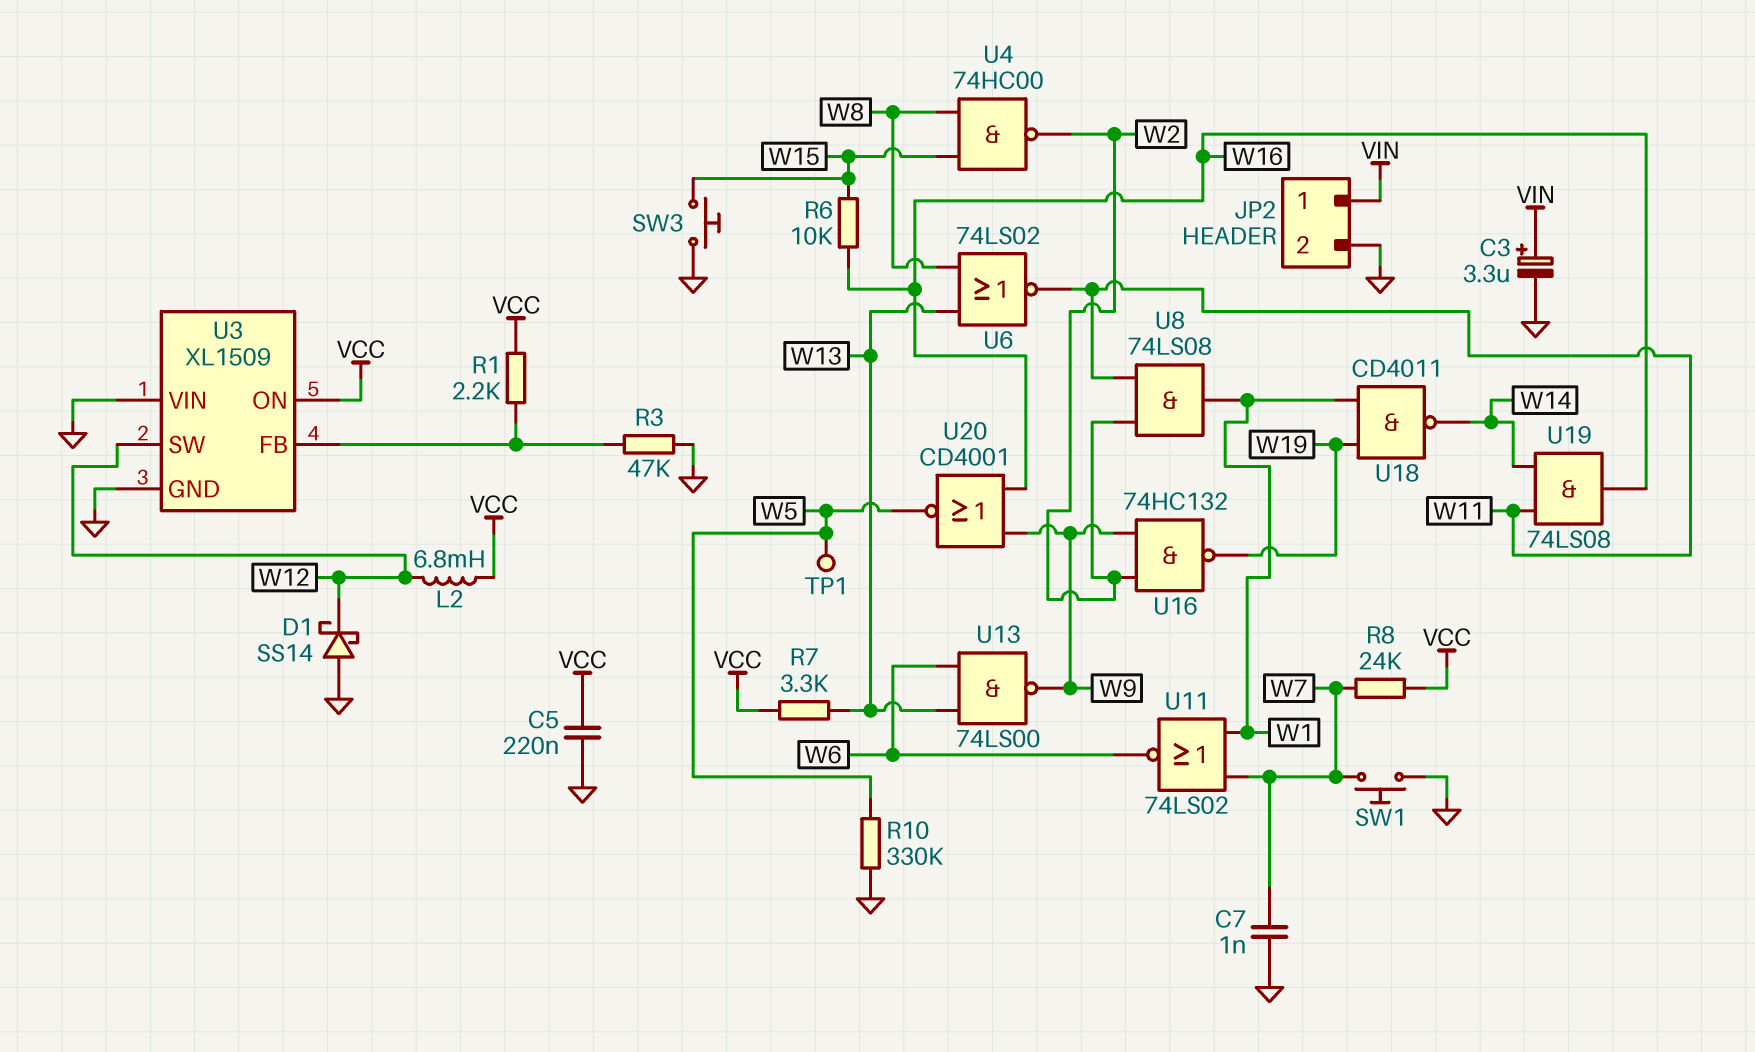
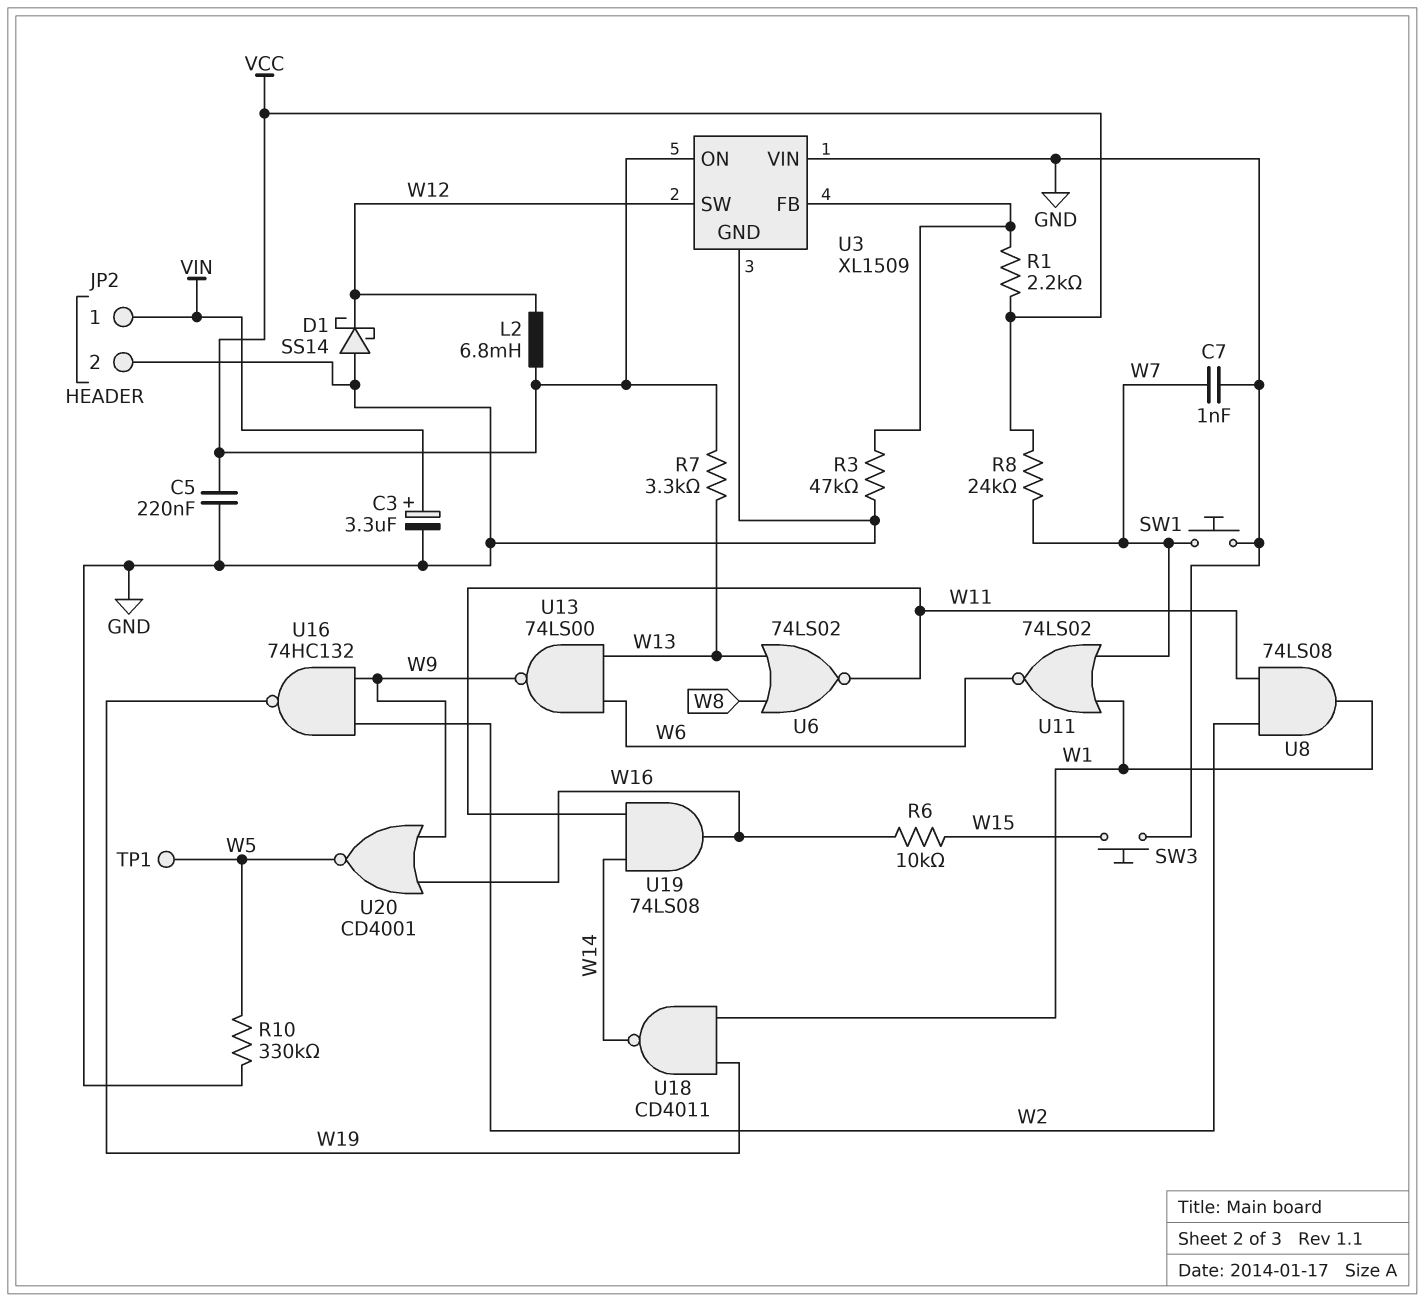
U4: NAND 74HC00 (in W8, in W15, out W2) -> none

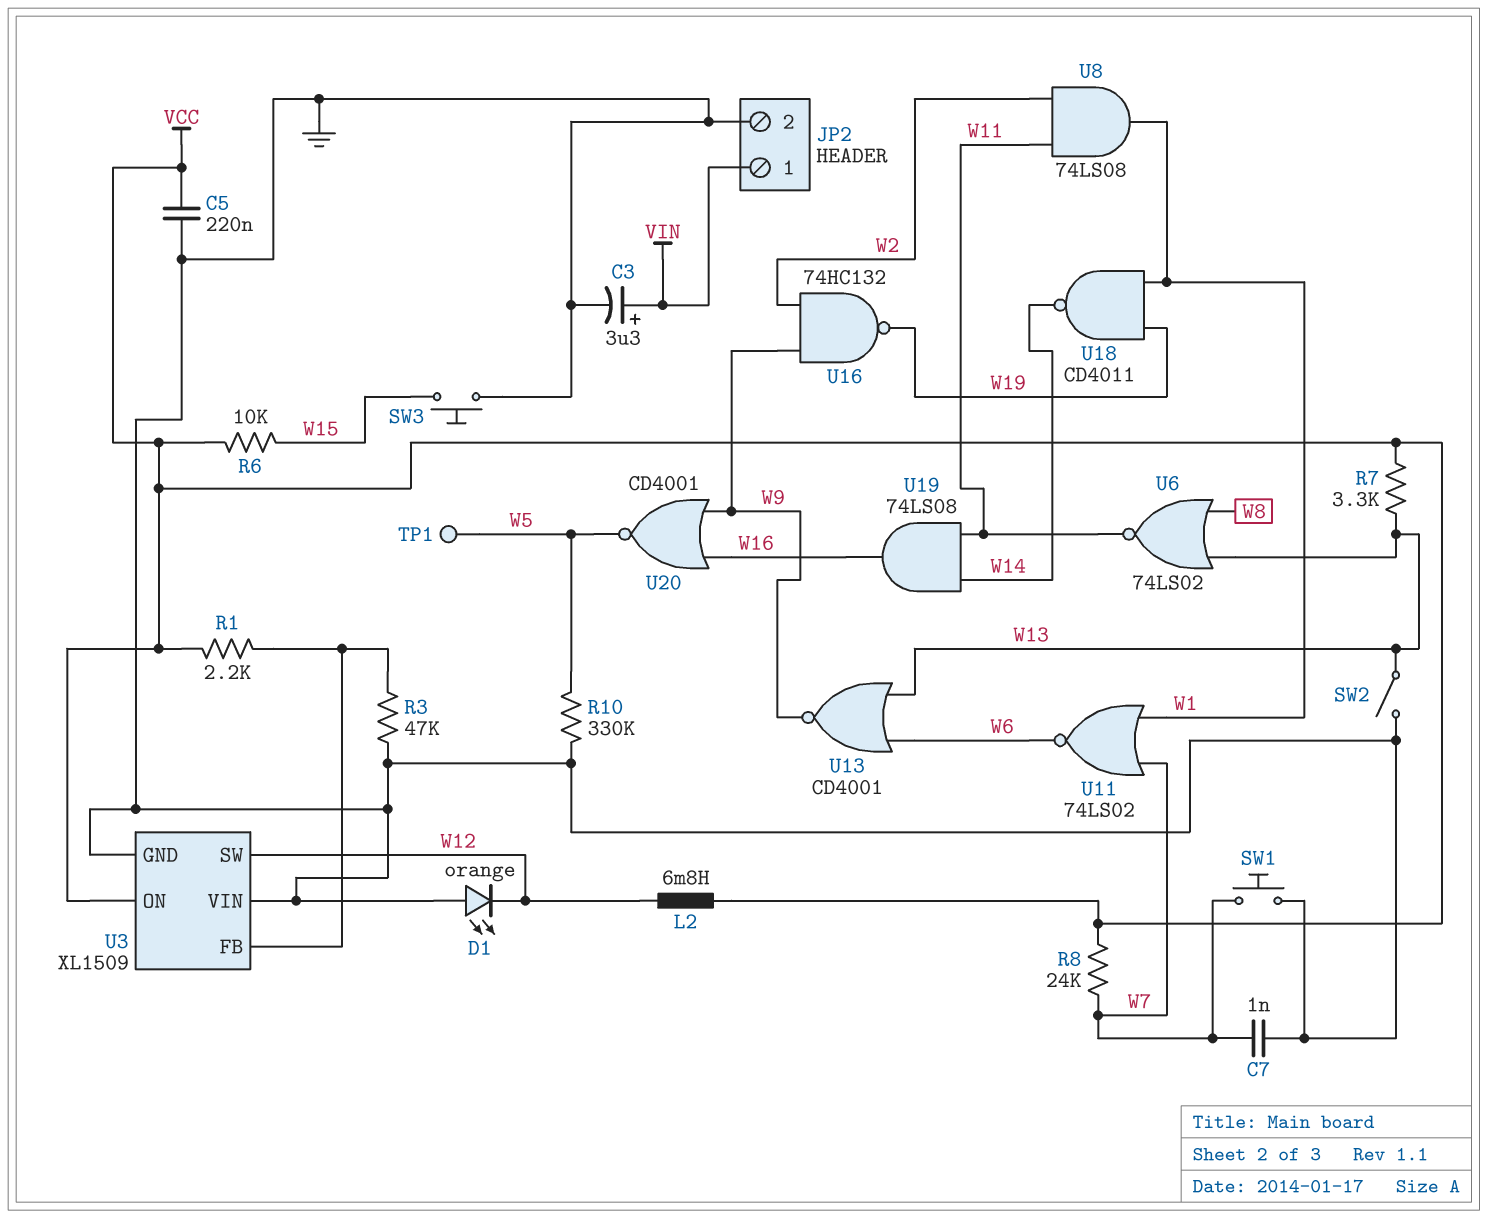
D1: schottky SS14 (A GND, K W12) -> LED orange (A GND, K W12)
R6: 10k (W15, W16) -> 10k (VCC, W15)
SW2: none -> switch (GND, W13)
U13: NAND 74LS00 (in W6, in W13, out W9) -> NOR CD4001 (in W6, in W13, out W9)

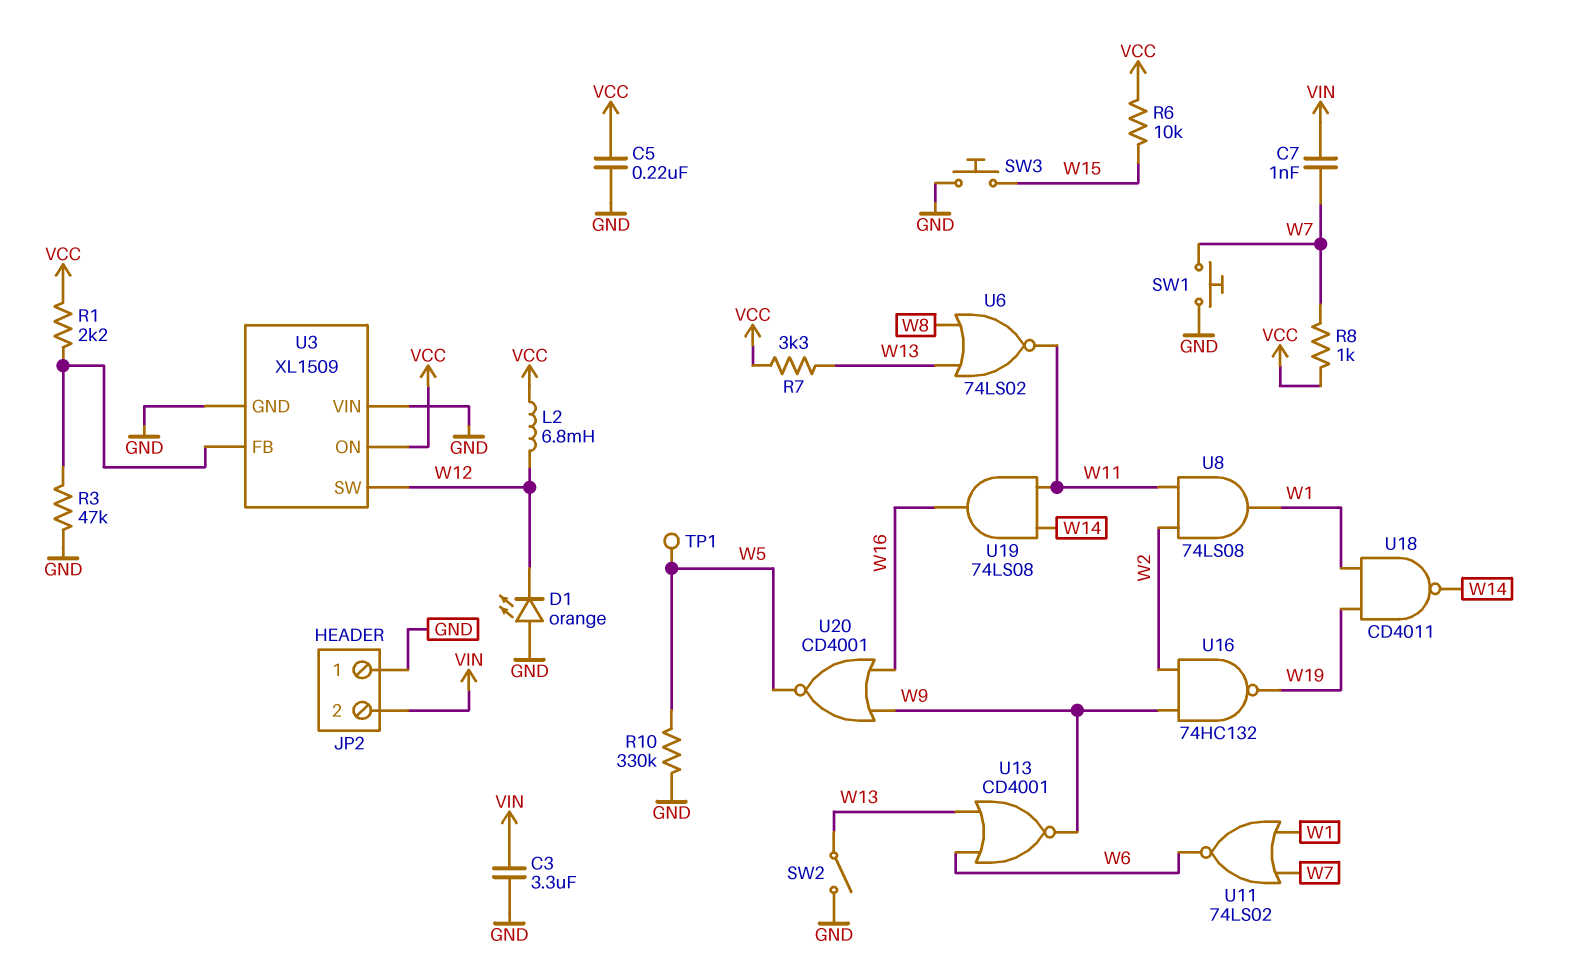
C3: 3.3uF (plus VIN, minus GND) -> 3.3uF (GND, VIN)
C7: 1nF (GND, W7) -> 1nF (VIN, W7)
JP2 pin 1: VIN -> GND
JP2 pin 2: GND -> VIN
R8: 24k (VCC, W7) -> 1k (VCC, W7)

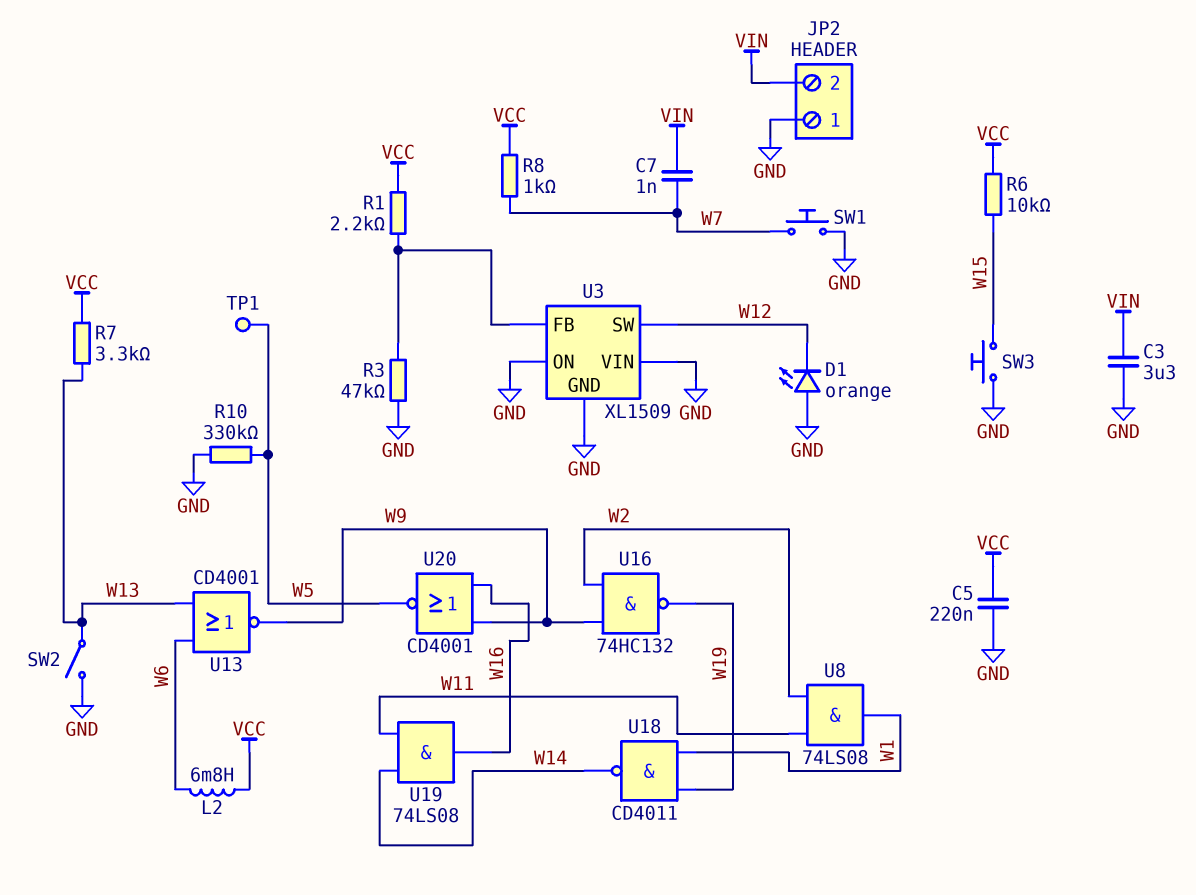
L2: 6.8mH (VCC, W12) -> 6.8mH (VCC, W6)
U3 pin ON: VCC -> GND
U6: NOR 74LS02 (in W8, in W13, out W11) -> none
U11: NOR 74LS02 (in W1, in W7, out W6) -> none

